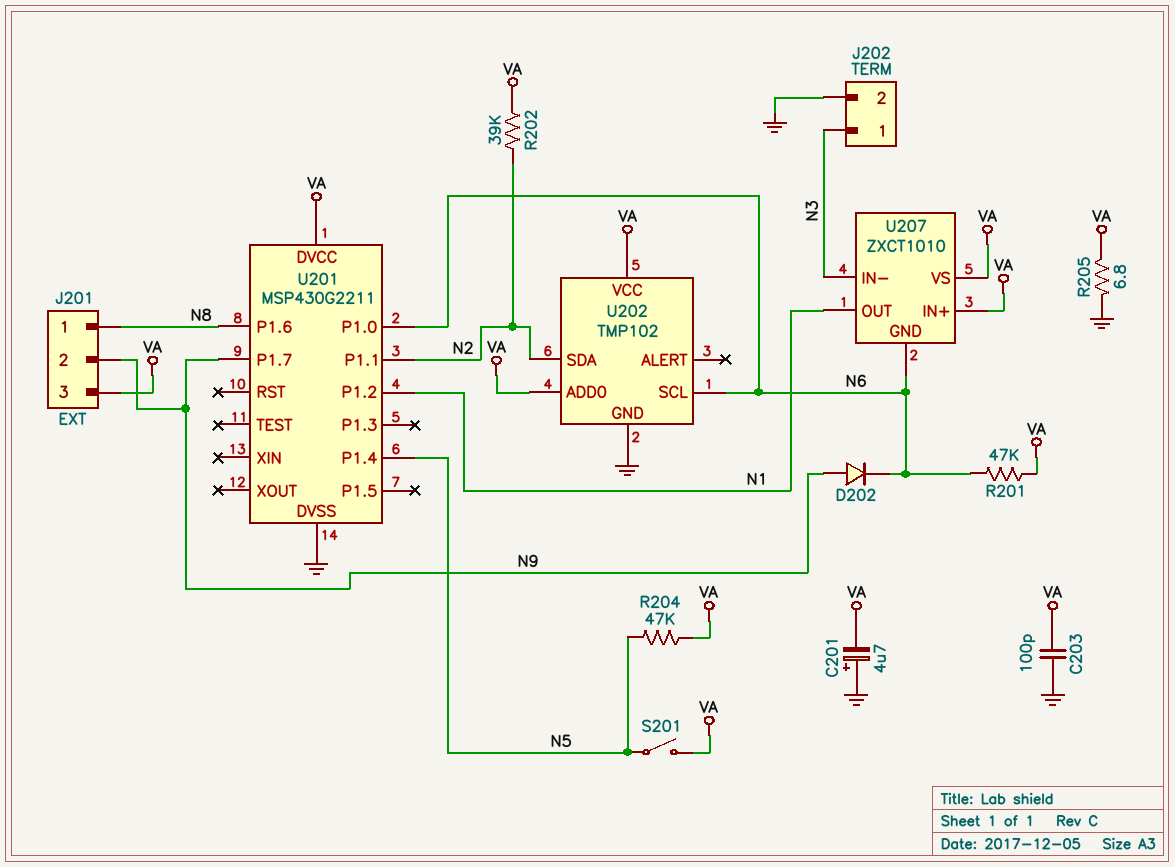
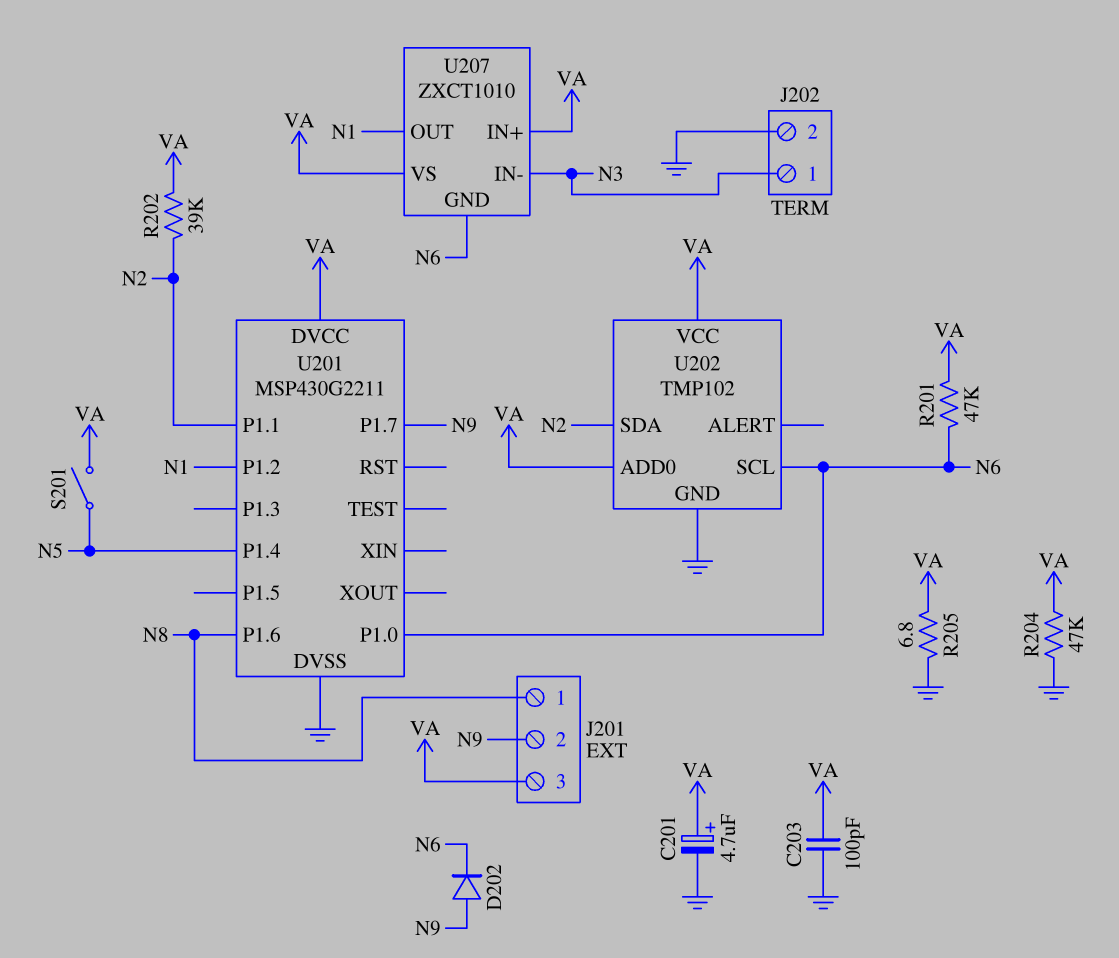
C201: 4.7uF (plus GND, minus VA) -> 4.7uF (plus VA, minus GND)
R204: 47k (N5, VA) -> 47k (GND, VA)

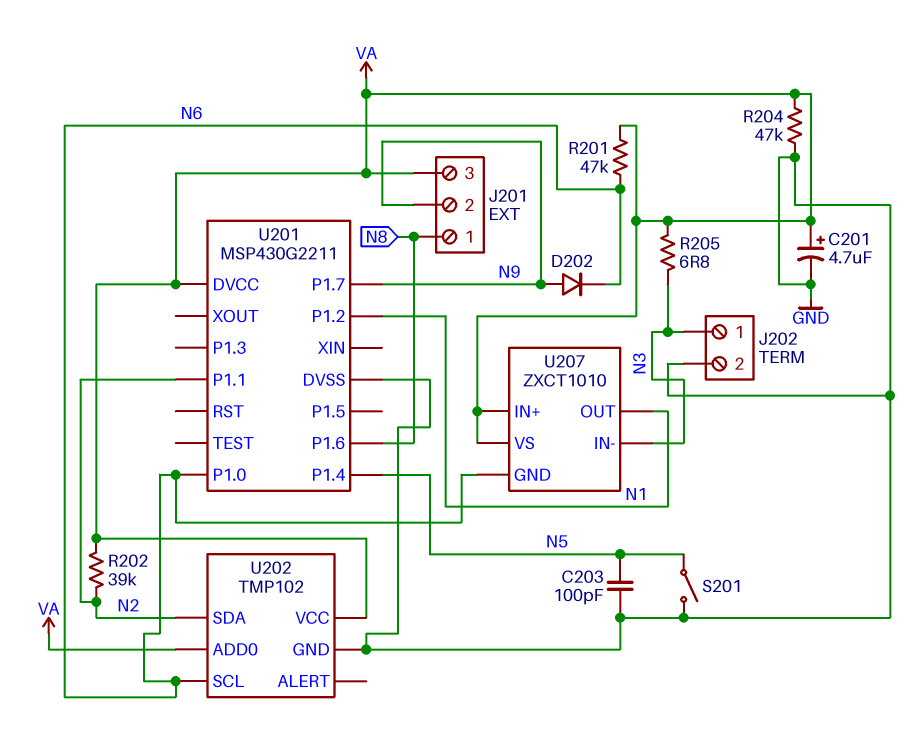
C203: 100pF (GND, VA) -> 100pF (GND, N5)
R205: 6.8 (GND, VA) -> 6.8 (N3, VA)
S201: switch (N5, VA) -> switch (GND, N5)

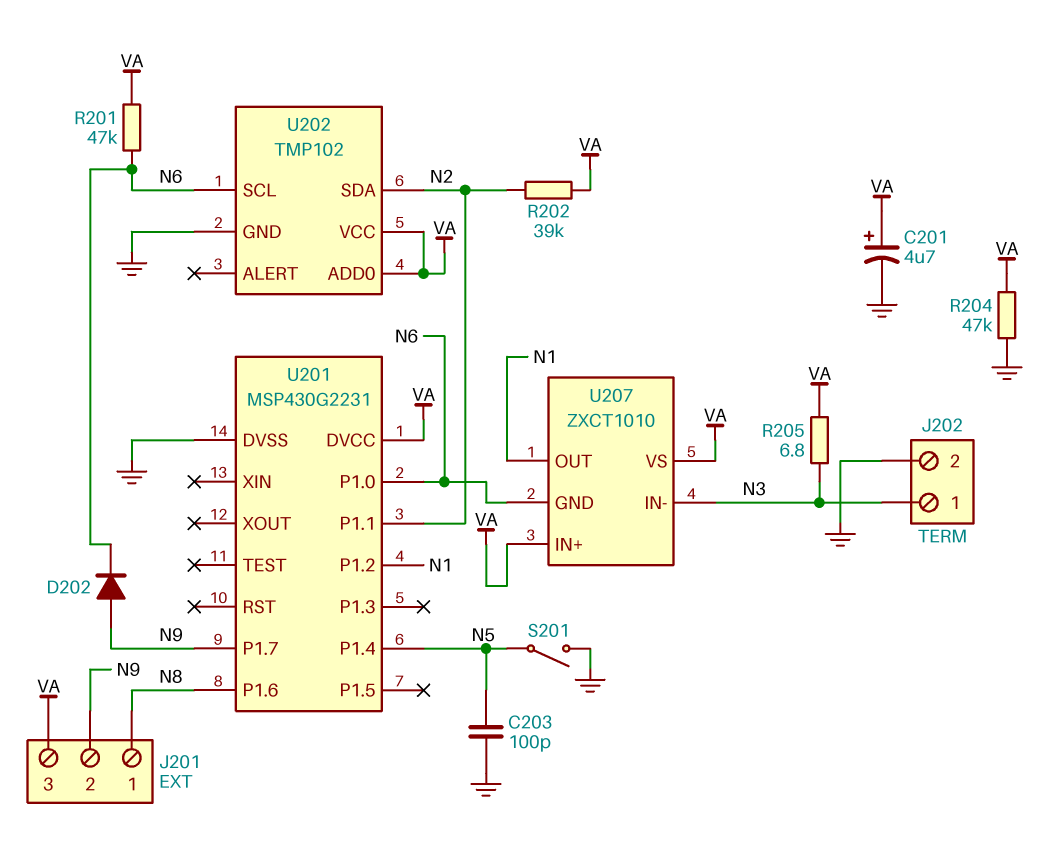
U201: MSP430G2211 -> MSP430G2231

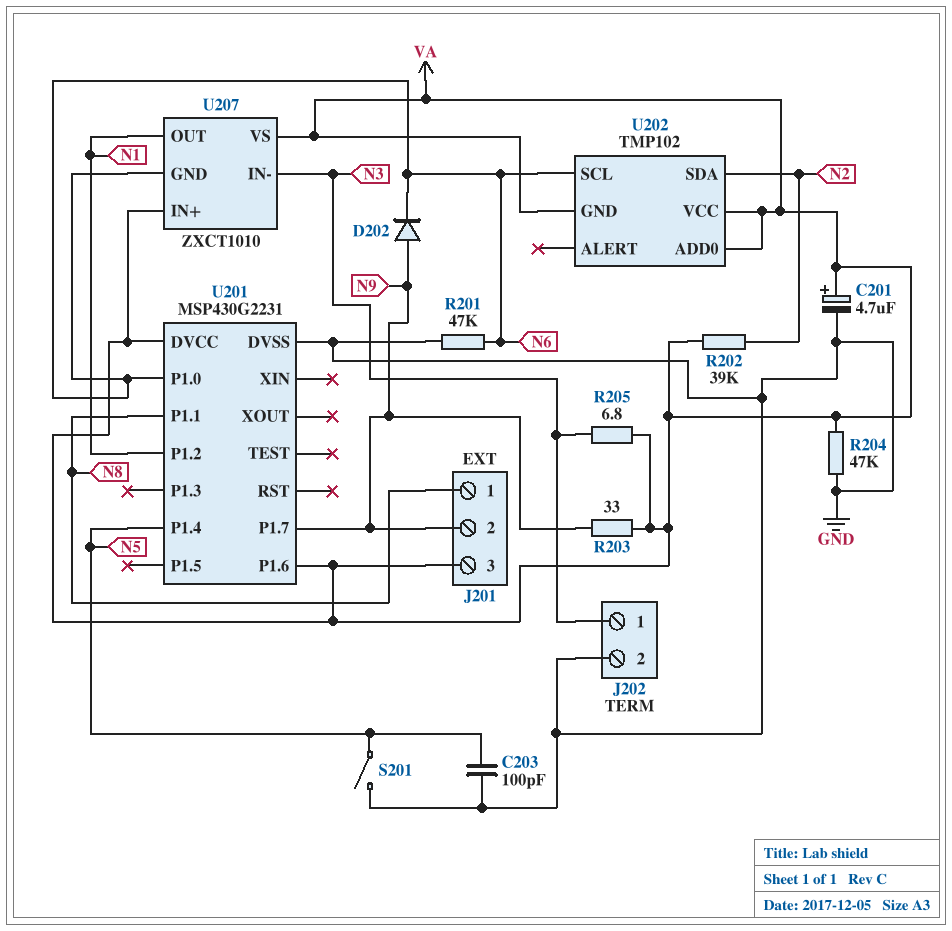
R201: 47k (N6, VA) -> 47k (GND, N6)
R203: none -> 33 (N9, VA)
U201 pin P1.1: N2 -> N8
U201 pin P1.6: N8 -> VA
U202 pin GND: GND -> VA

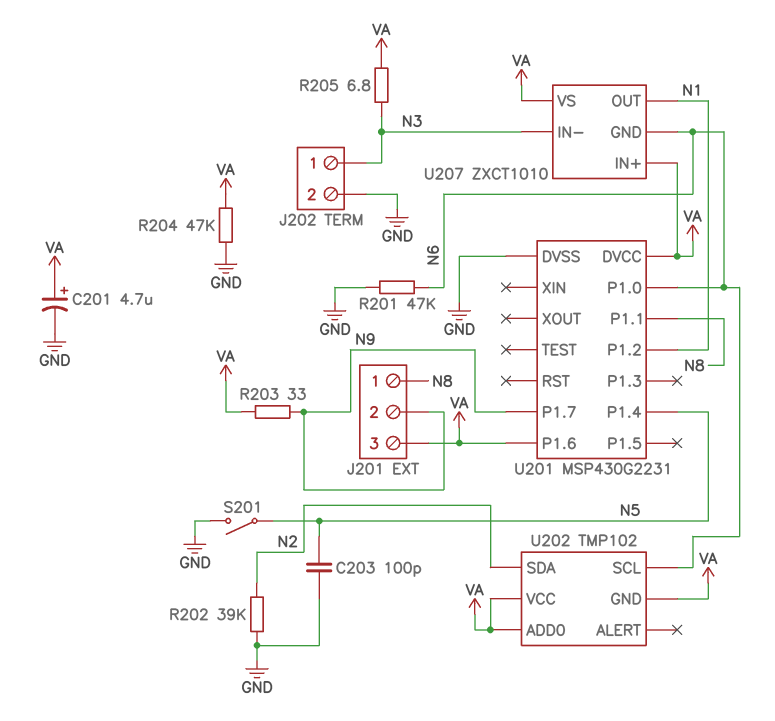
D202: diode (A N9, K N6) -> none
R202: 39k (N2, VA) -> 39k (GND, N2)

